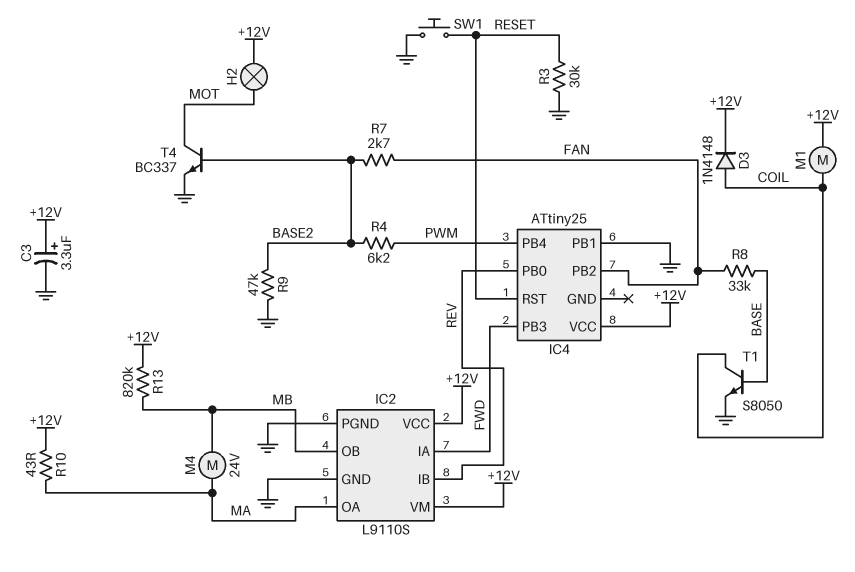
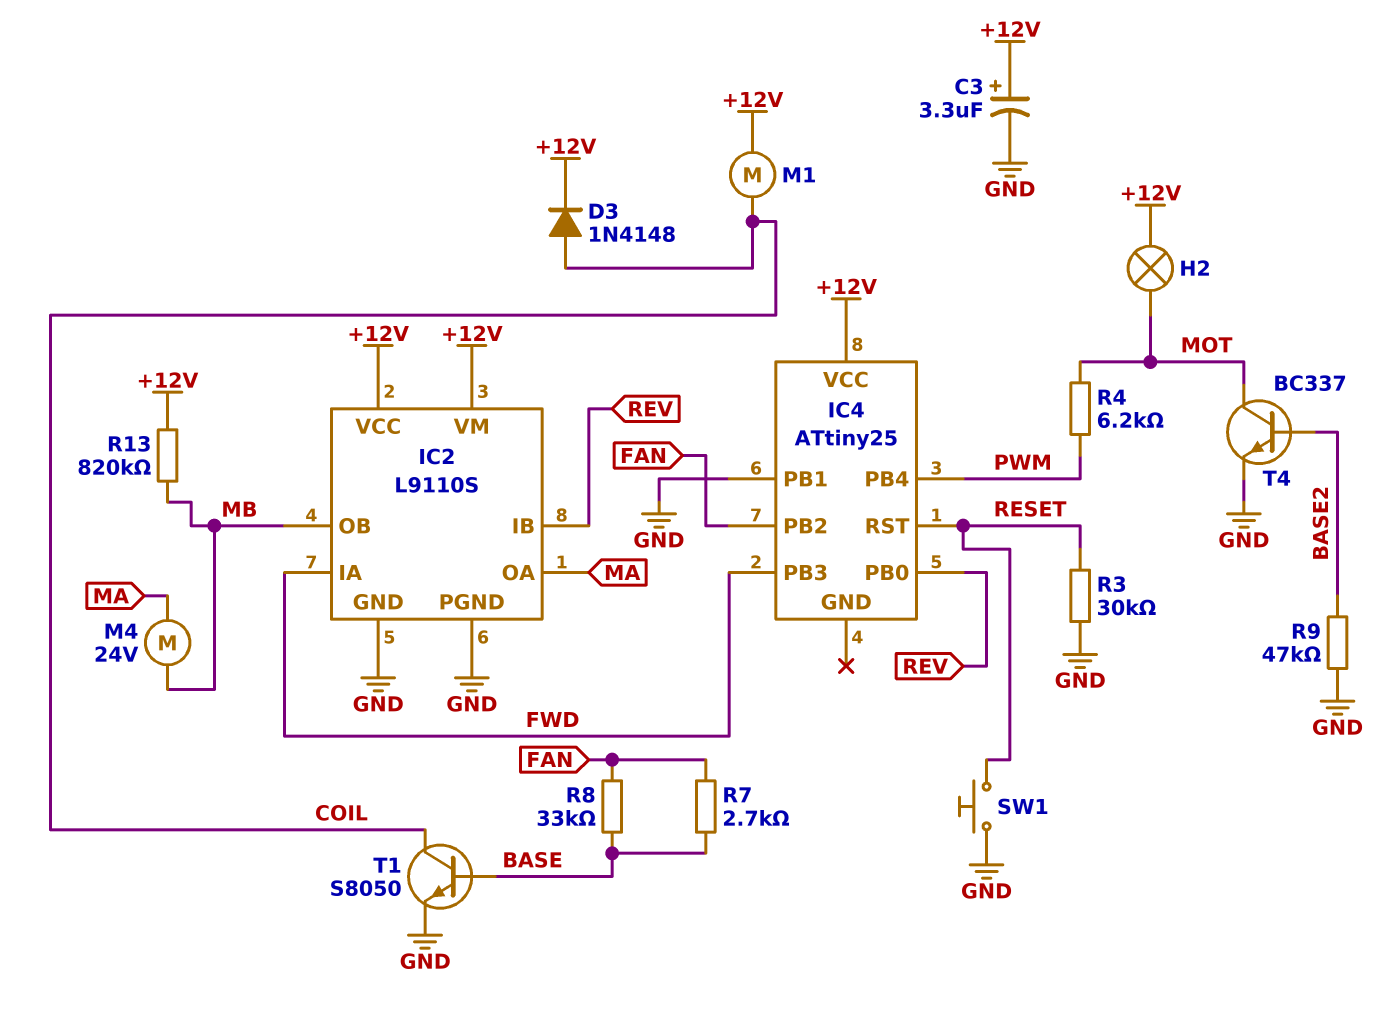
R4: 6.2k (BASE2, PWM) -> 6.2k (MOT, PWM)
R7: 2.7k (BASE2, FAN) -> 2.7k (BASE, FAN)
R10: 43 (+12V, MA) -> none

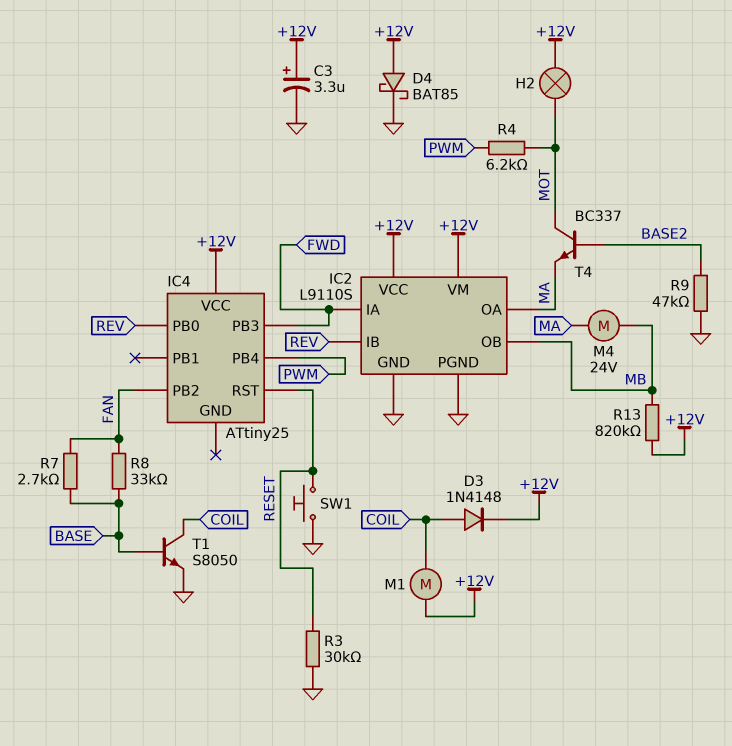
D4: none -> schottky BAT85 (A +12V, K GND)
IC4 pin PB1: GND -> none
T4: NPN BC337 (B BASE2, C MOT, E GND) -> NPN BC337 (B BASE2, C MOT, E MA)

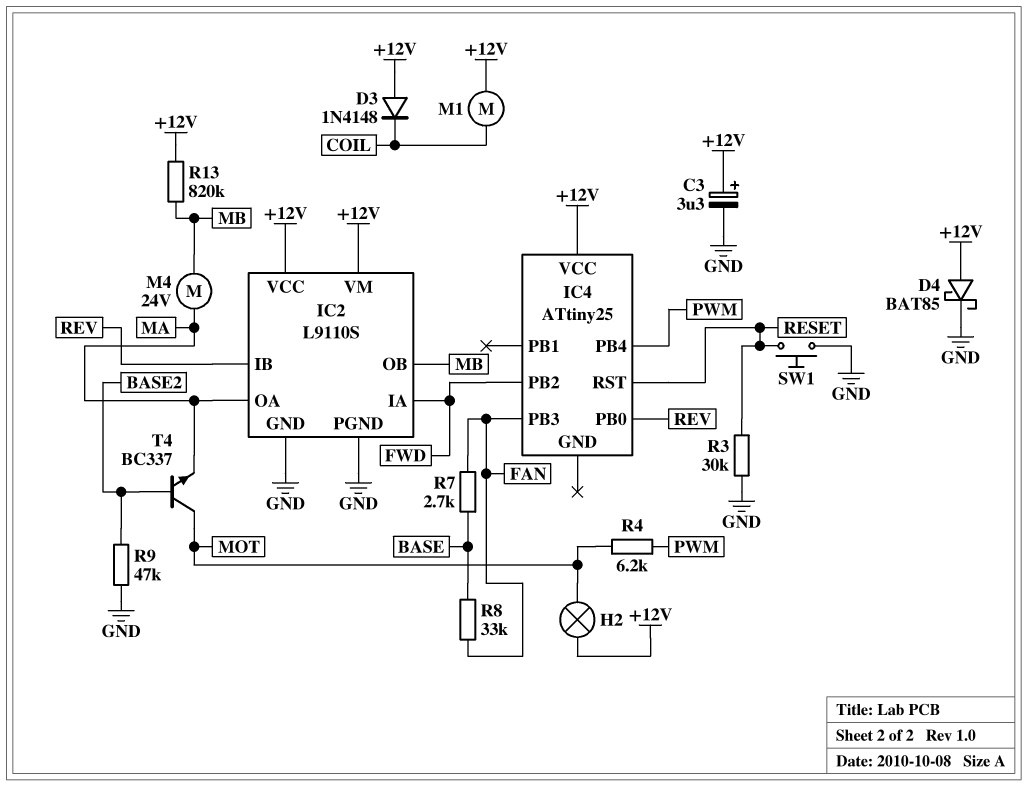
D3: diode 1N4148 (A COIL, K +12V) -> diode 1N4148 (A +12V, K COIL)
IC4 pin PB2: FAN -> FWD
IC4 pin PB3: FWD -> FAN
T1: NPN S8050 (B BASE, C COIL, E GND) -> none

